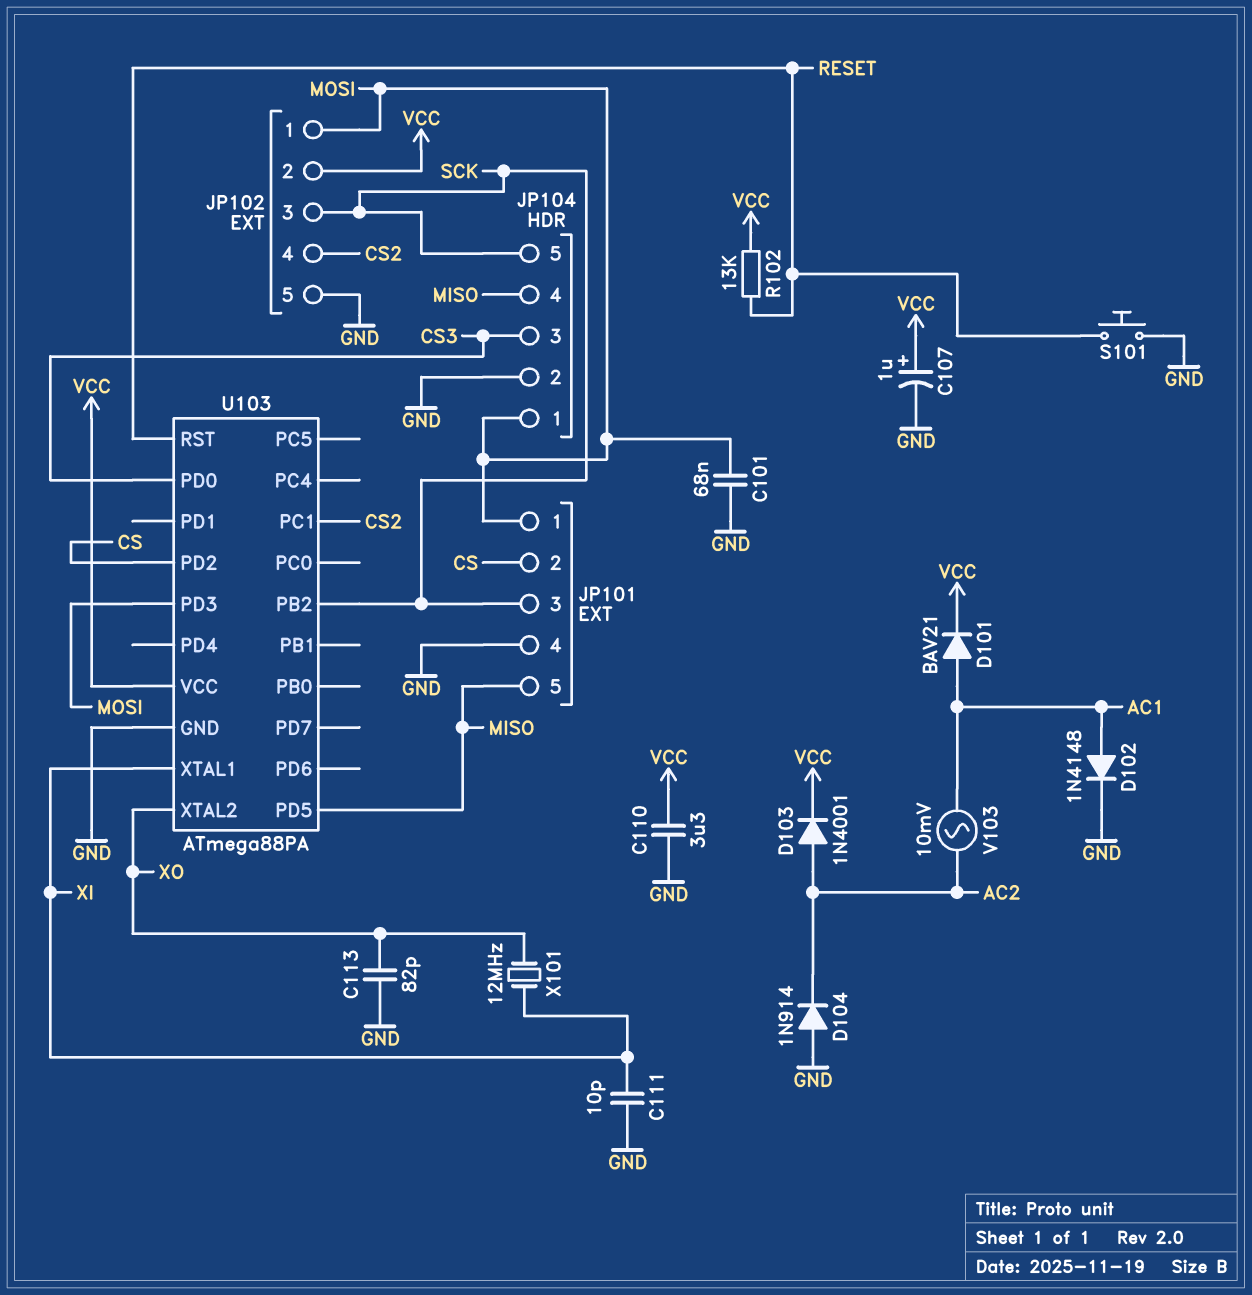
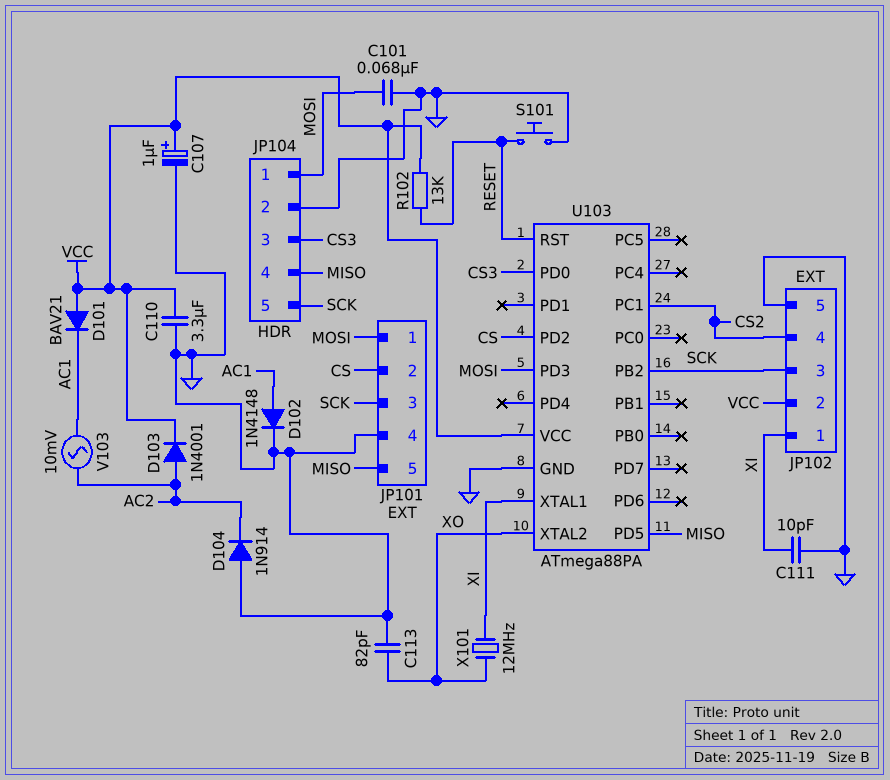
D101: diode BAV21 (A AC1, K VCC) -> diode BAV21 (A VCC, K AC1)
JP102 pin 1: MOSI -> XI

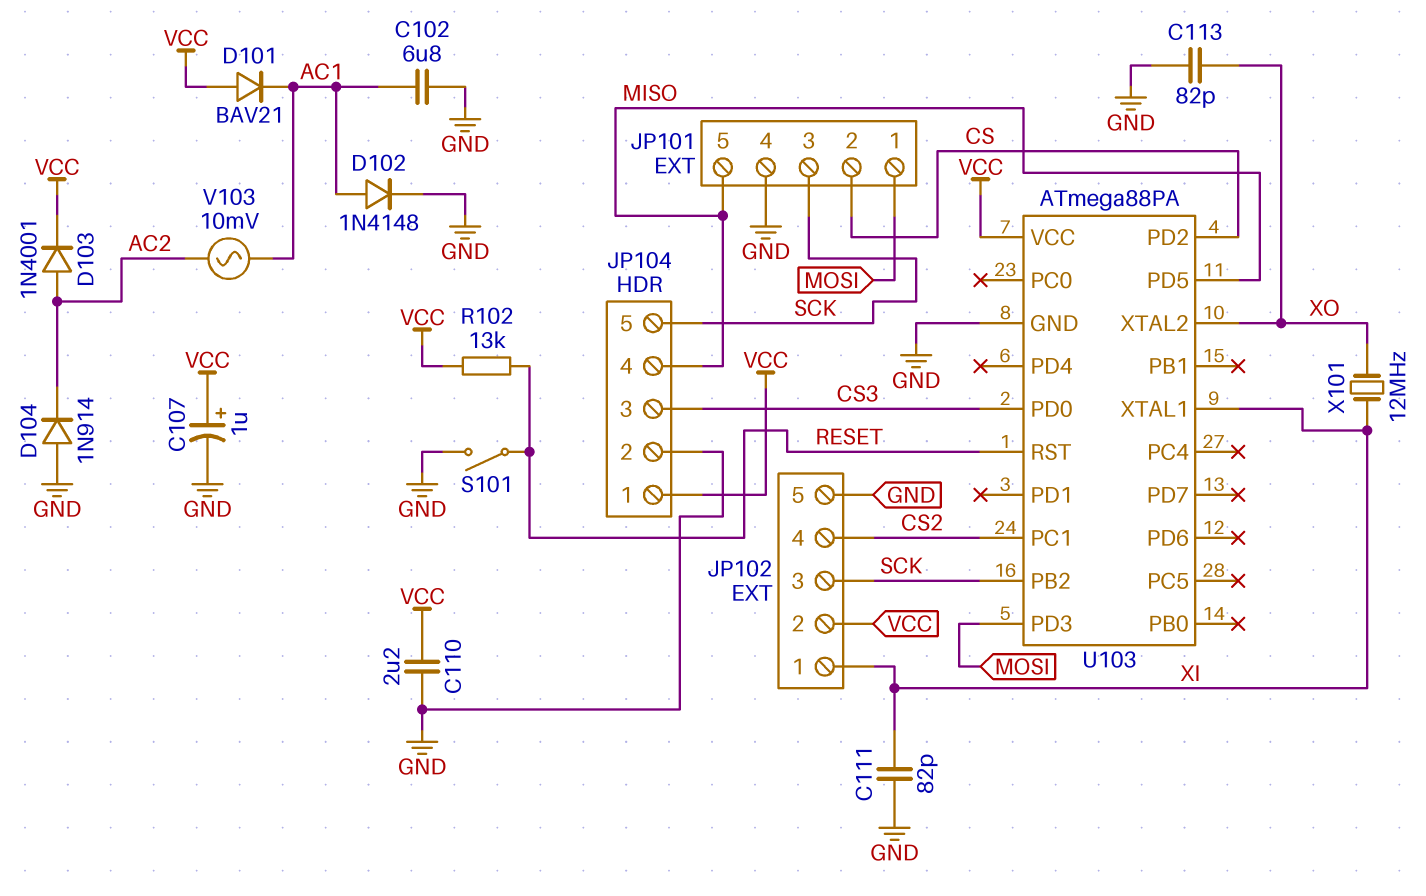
C101: 68nF (GND, MOSI) -> none
C102: none -> 6.8uF (AC1, GND)
C110: 3.3uF (GND, VCC) -> 2.2uF (GND, VCC)
C111: 10pF (GND, XI) -> 82pF (GND, XI)
JP104 pin 1: MOSI -> VCC
S101: button (GND, RESET) -> switch (GND, RESET)

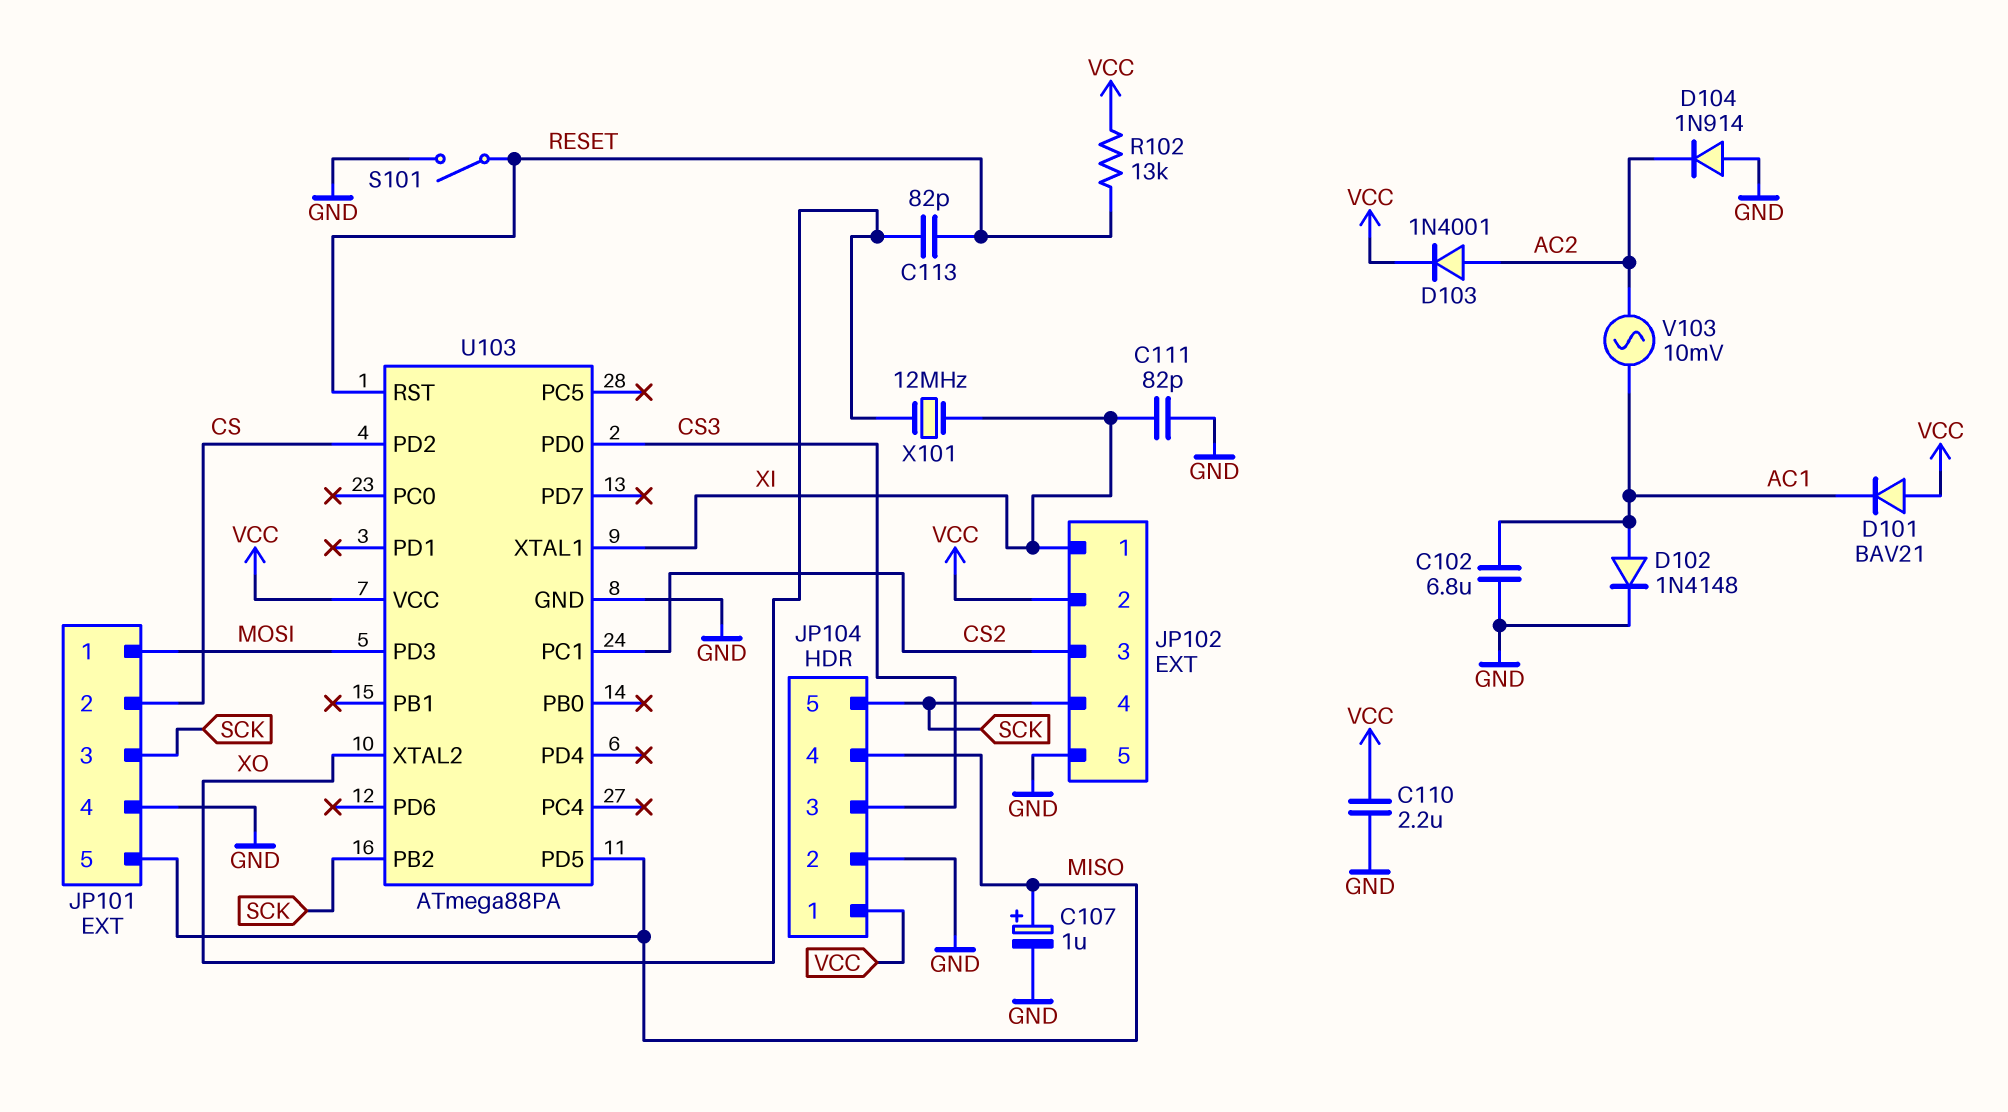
C107: 1uF (plus VCC, minus GND) -> 1uF (plus MISO, minus GND)
C113: 82pF (GND, XO) -> 82pF (RESET, XO)
JP102 pin 3: SCK -> CS2
JP102 pin 4: CS2 -> SCK

